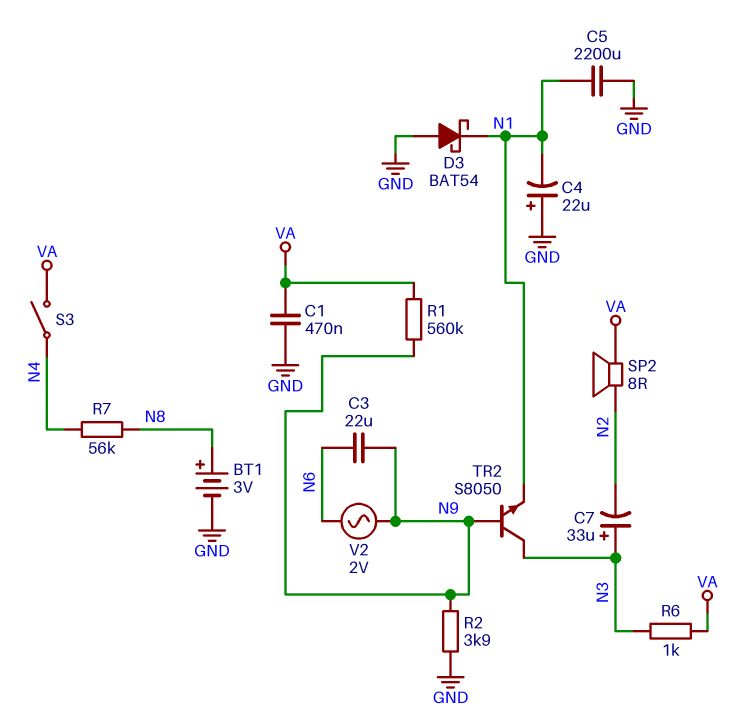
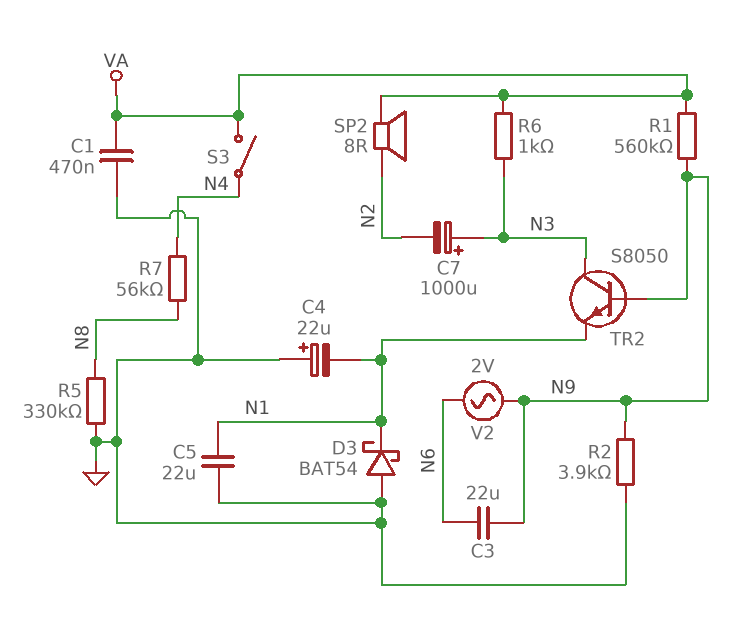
BT1: 3V (plus N8, minus GND) -> none
C5: 2200uF (GND, N1) -> 22uF (GND, N1)
C7: 33uF (plus N3, minus N2) -> 1000uF (plus N3, minus N2)
R5: none -> 330k (GND, N8)

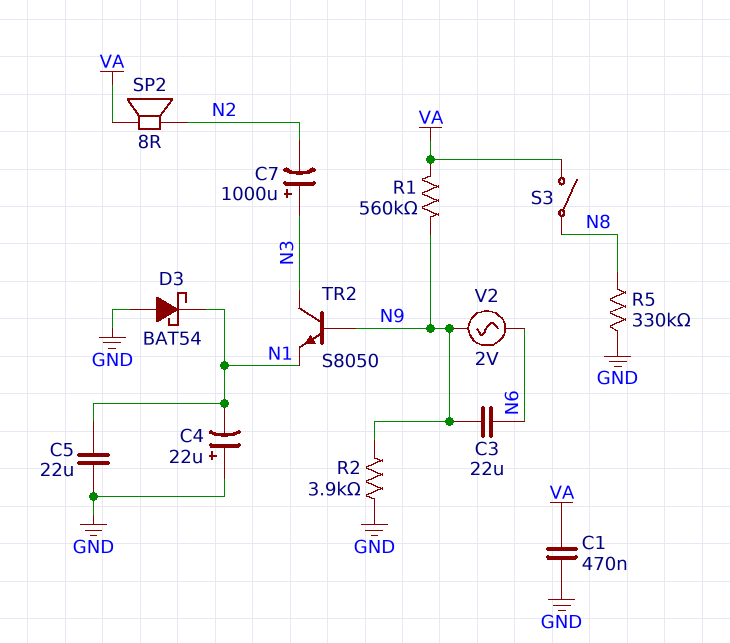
R6: 1k (N3, VA) -> none
R7: 56k (N4, N8) -> none
S3: switch (N4, VA) -> switch (N8, VA)

